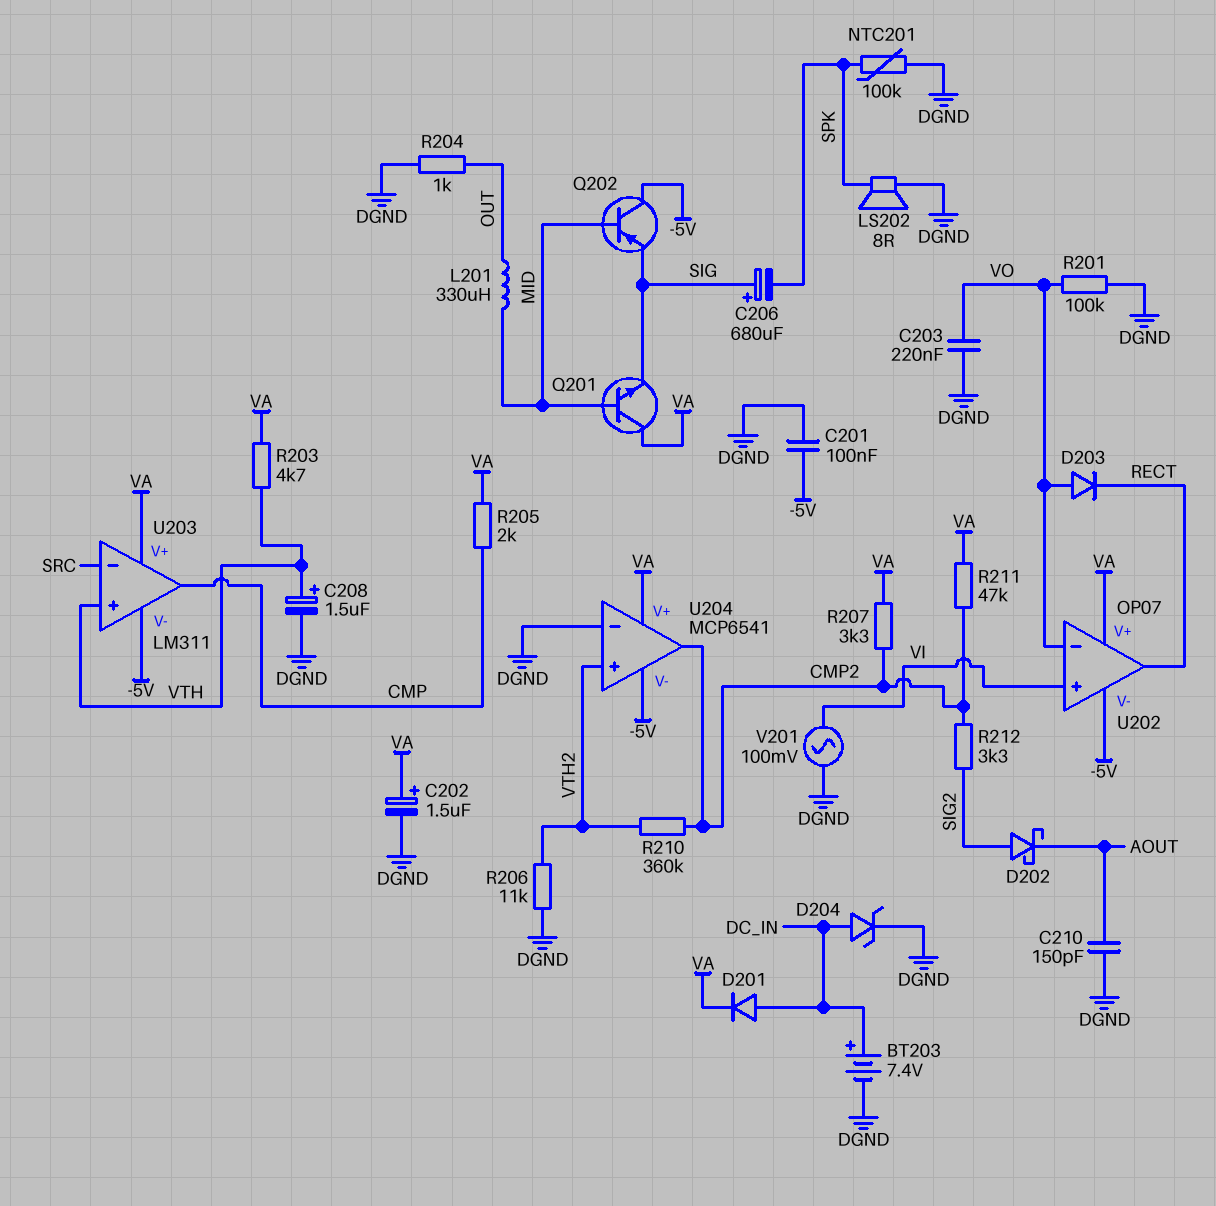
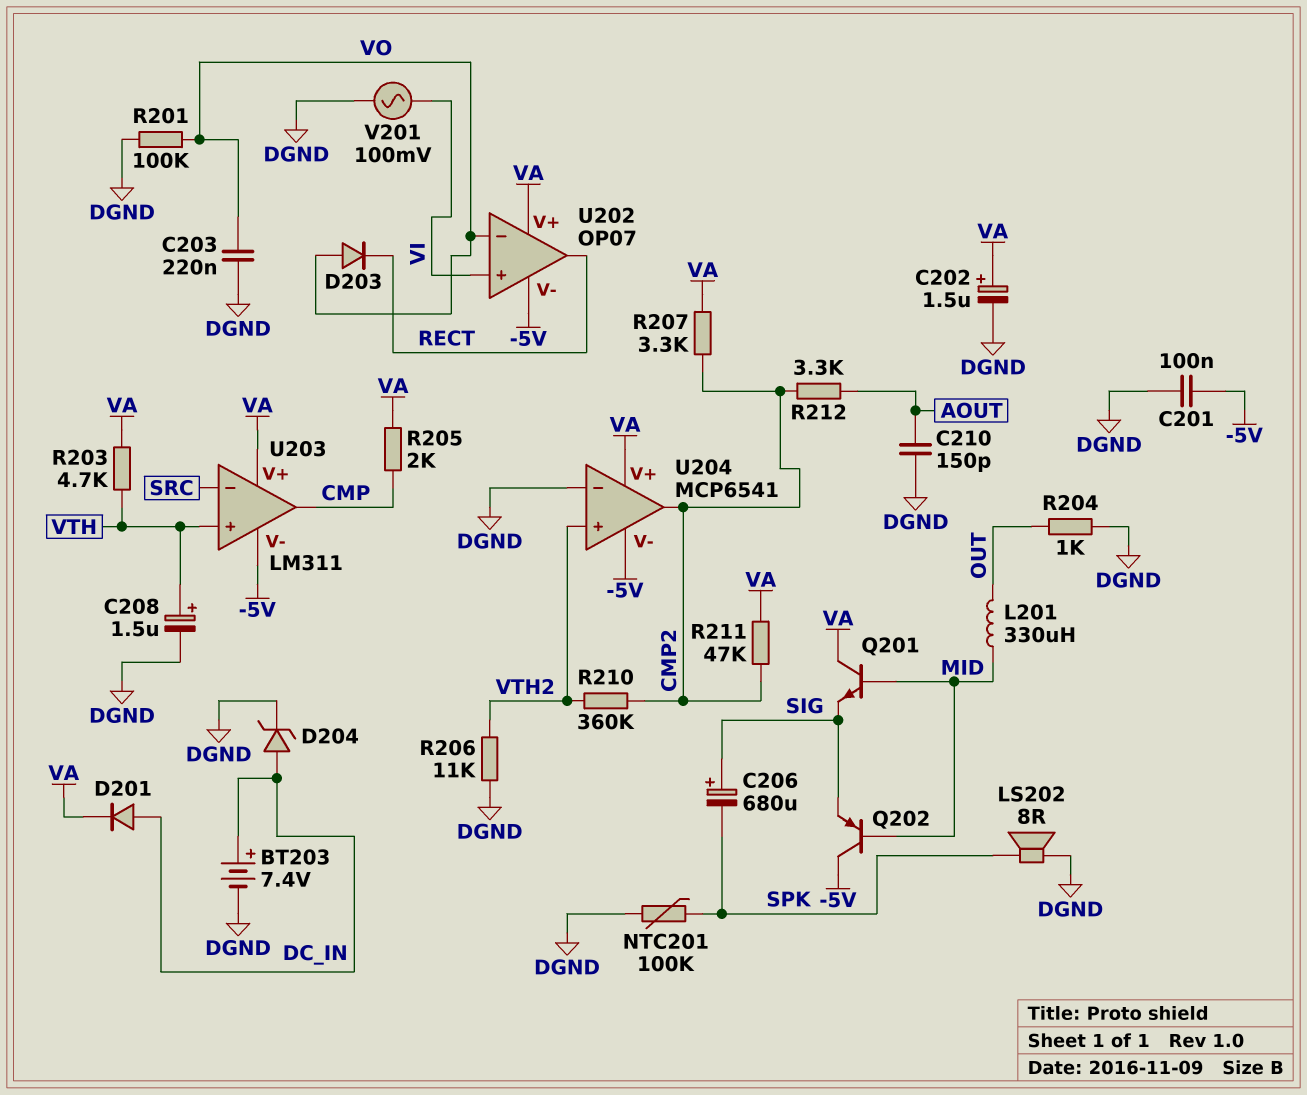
D202: schottky (A SIG2, K AOUT) -> none
R212: 3.3k (CMP2, SIG2) -> 3.3k (AOUT, CMP2)

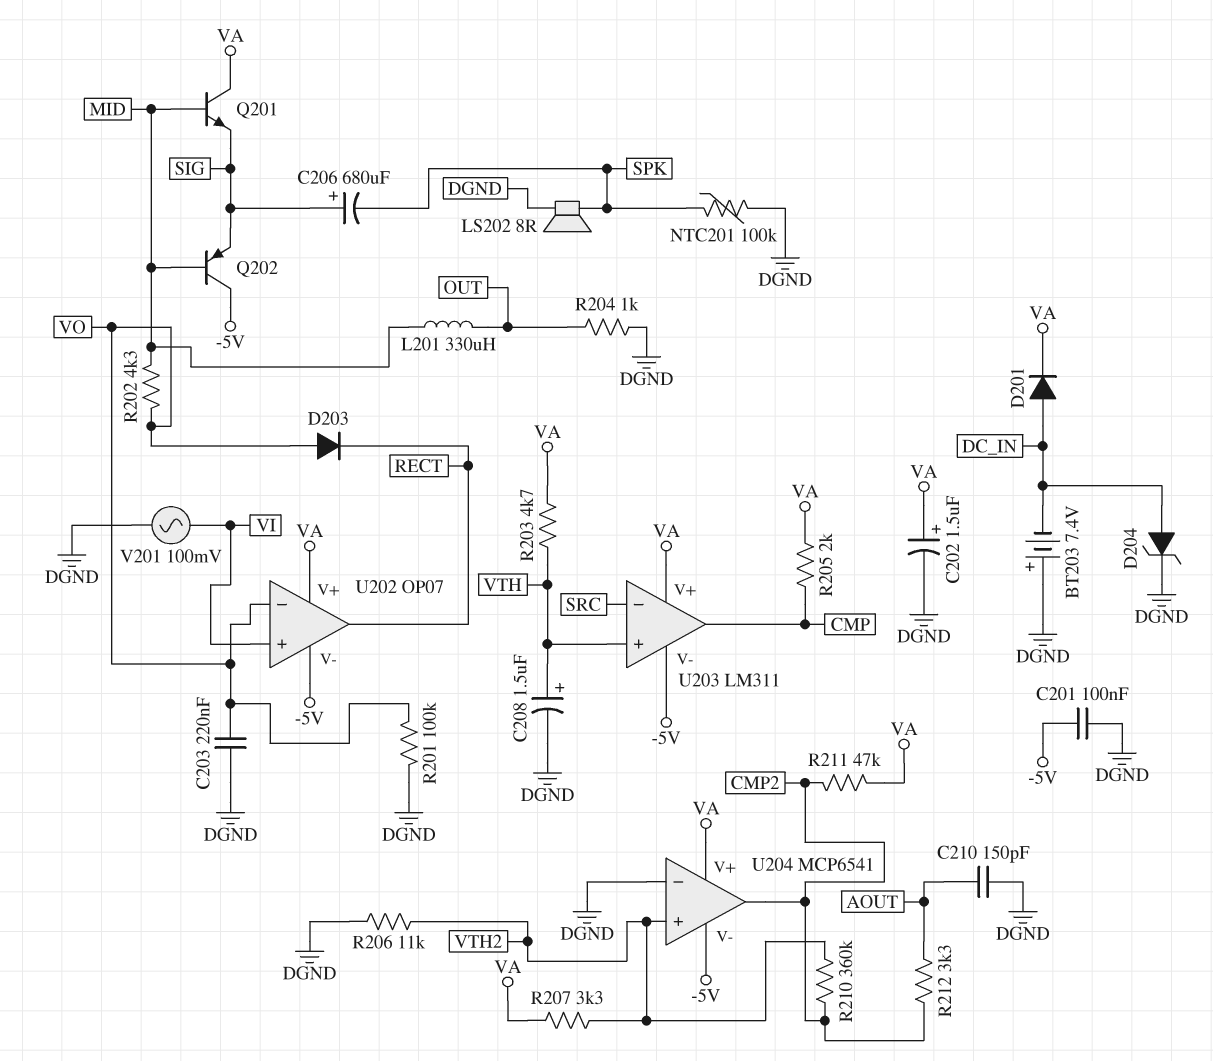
BT203: 7.4V (plus DC_IN, minus DGND) -> 7.4V (plus DGND, minus DC_IN)
R202: none -> 4.3k (MID, VO)
R207: 3.3k (CMP2, VA) -> 3.3k (VA, VTH2)

